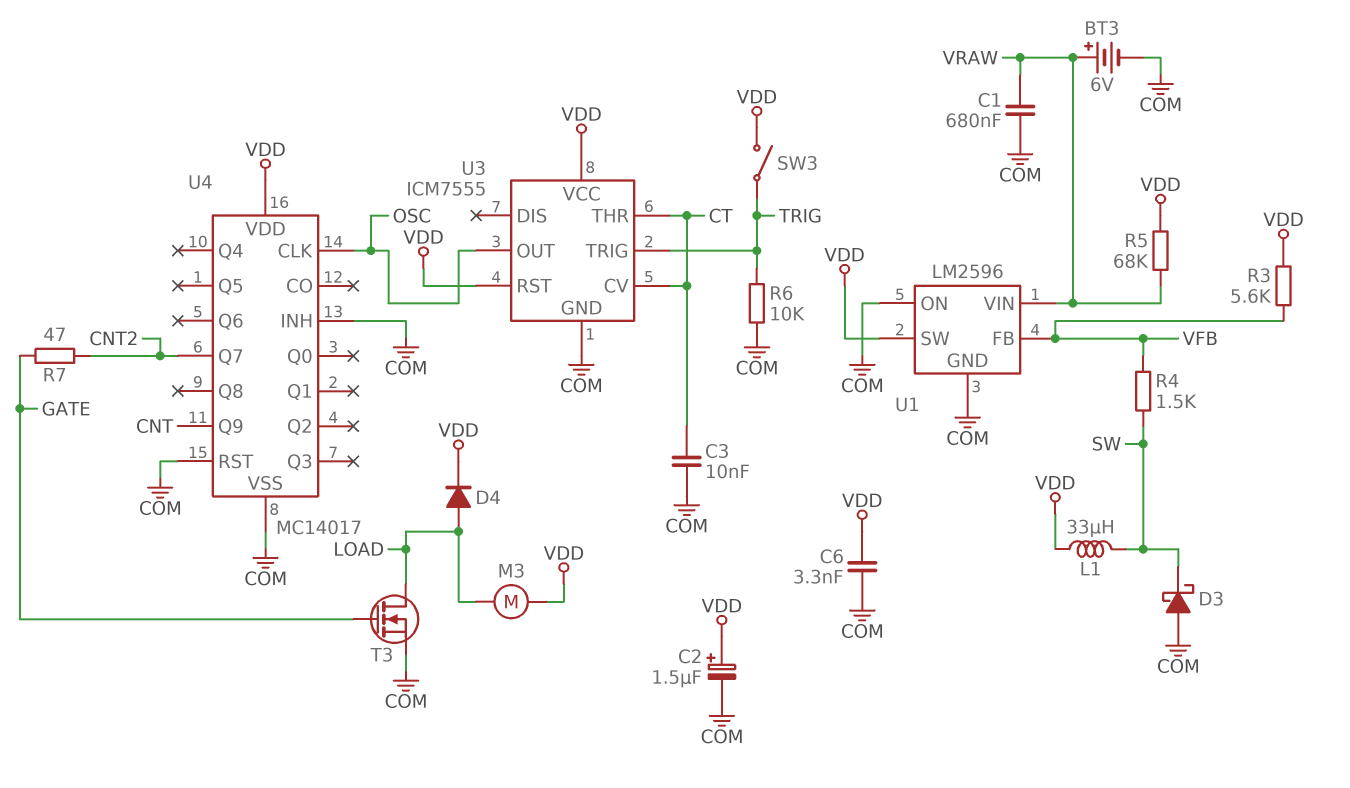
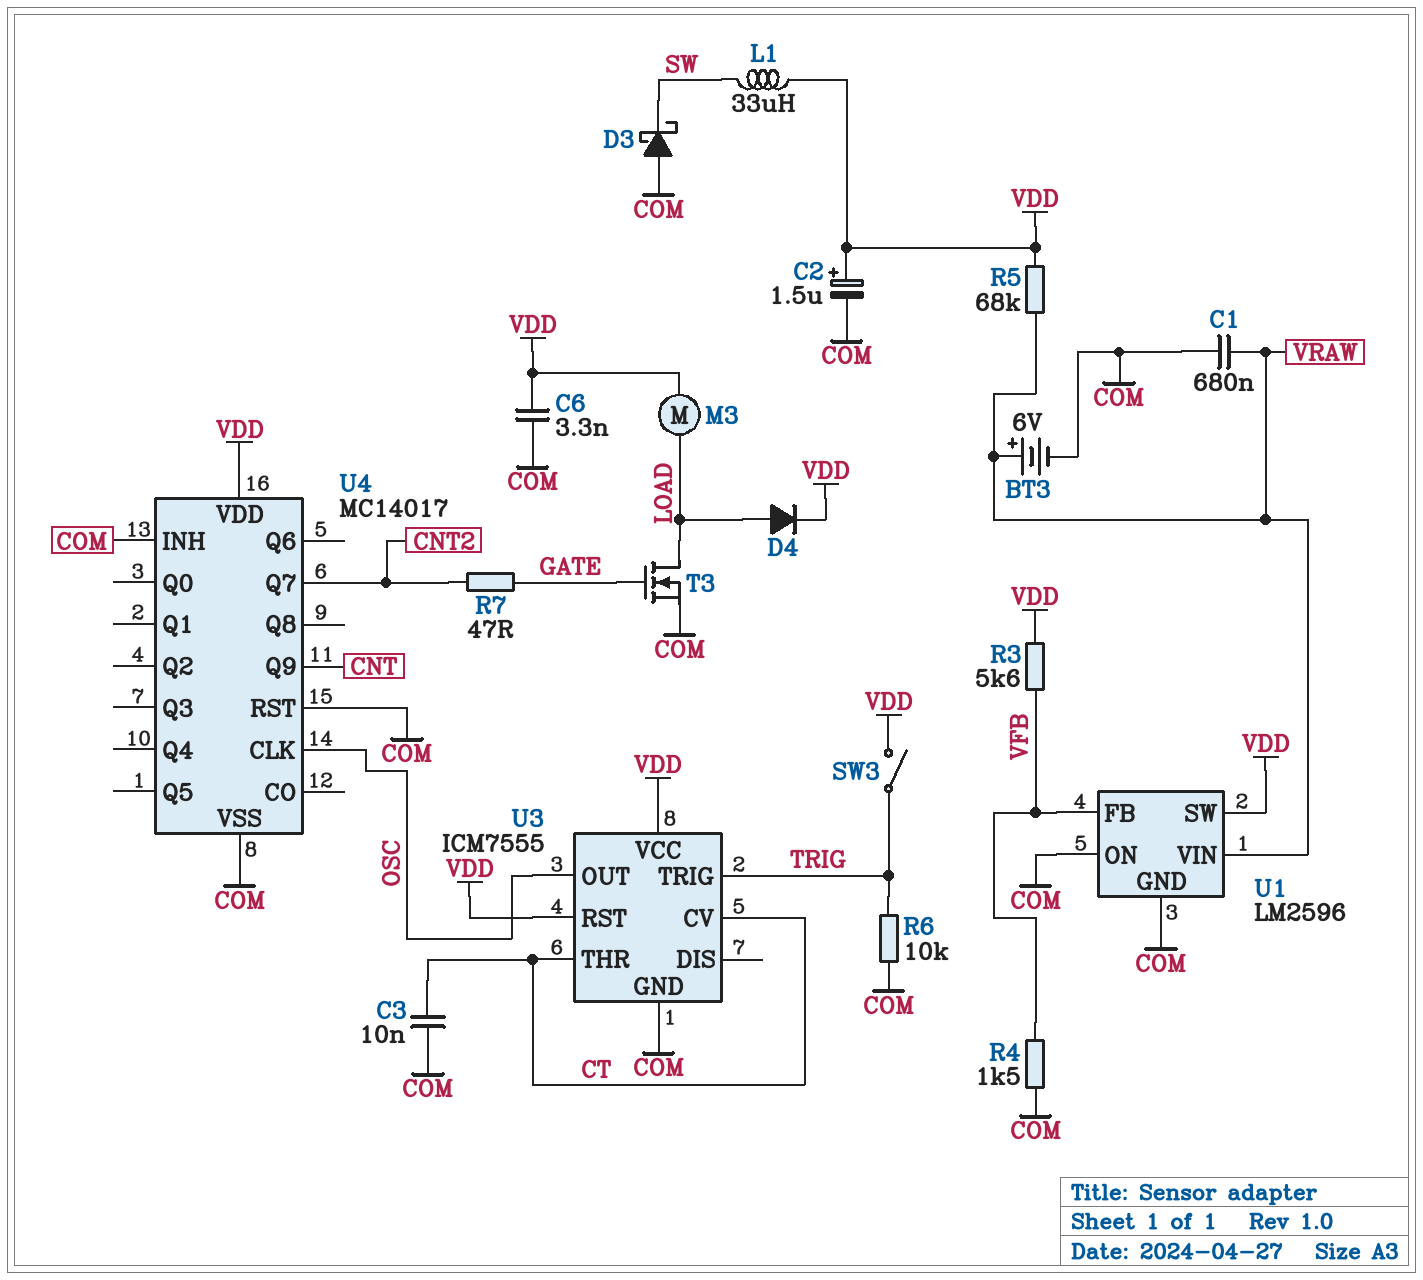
R4: 1.5k (SW, VFB) -> 1.5k (COM, VFB)

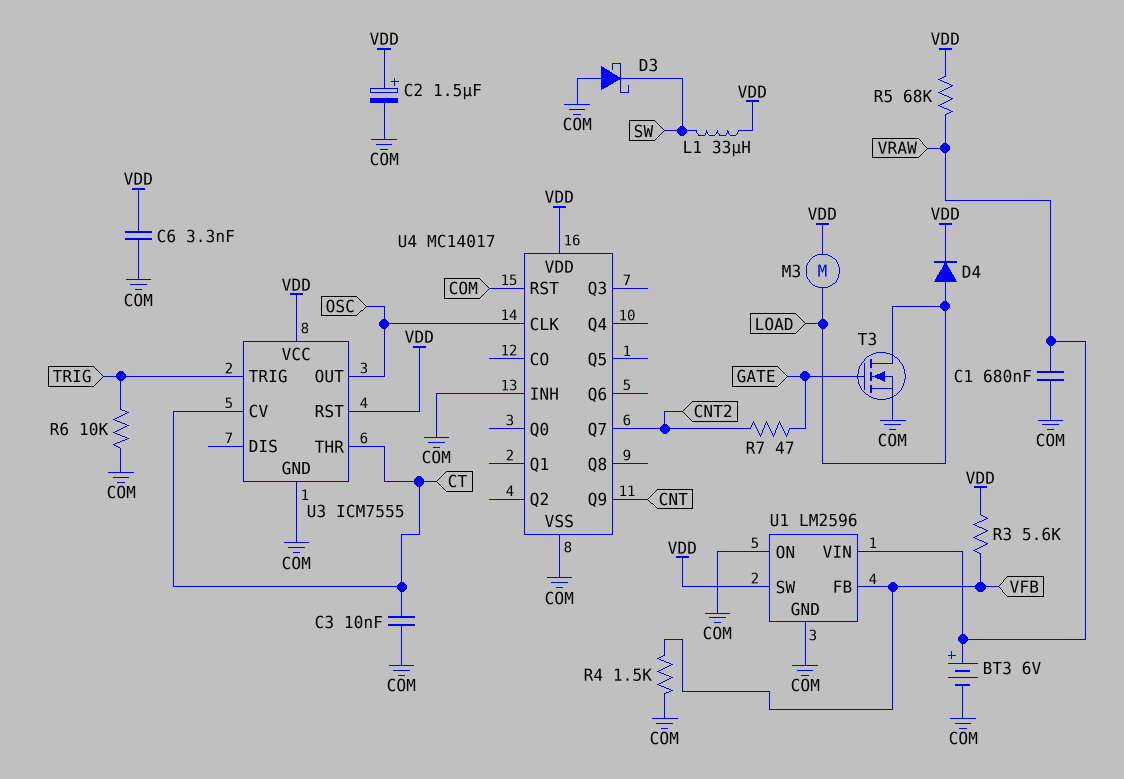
SW3: switch (TRIG, VDD) -> none

